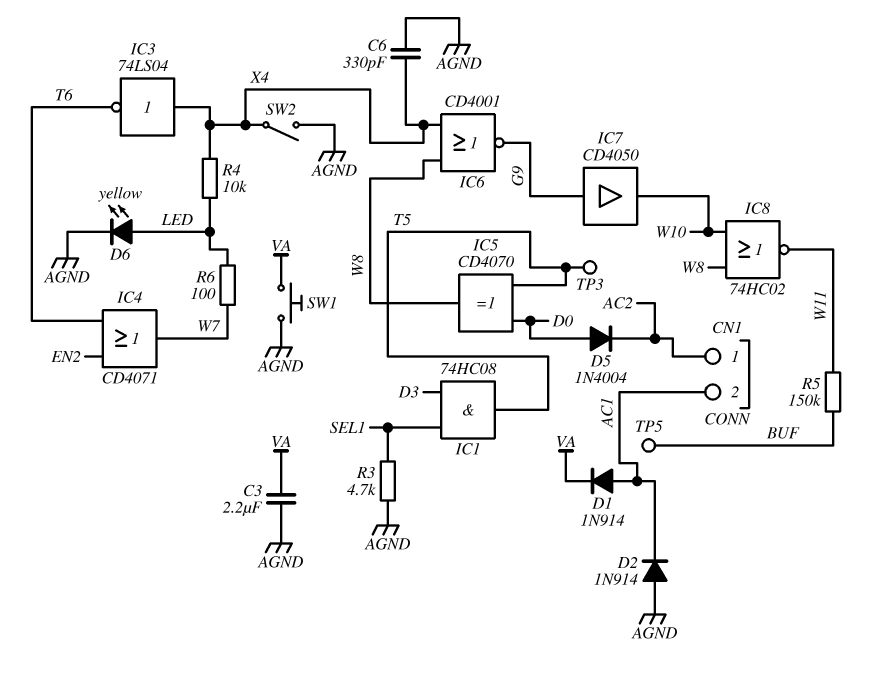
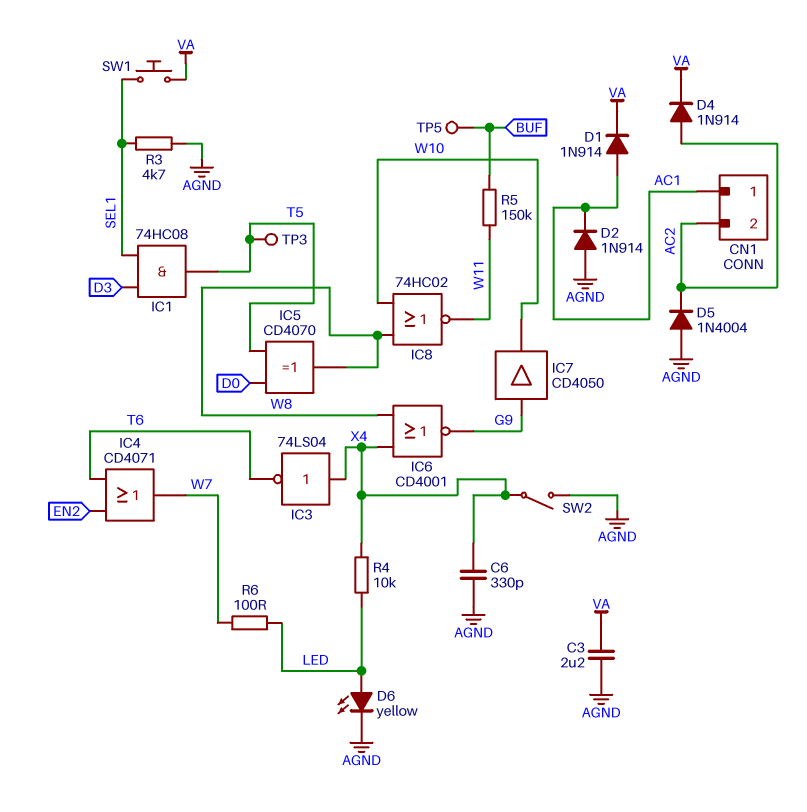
CN1 pin 1: AC2 -> AC1
CN1 pin 2: AC1 -> AC2
D4: none -> diode 1N914 (A AC2, K VA)
D5: diode 1N4004 (A D0, K AC2) -> diode 1N4004 (A AGND, K AC2)
SW1: button (AGND, VA) -> button (SEL1, VA)

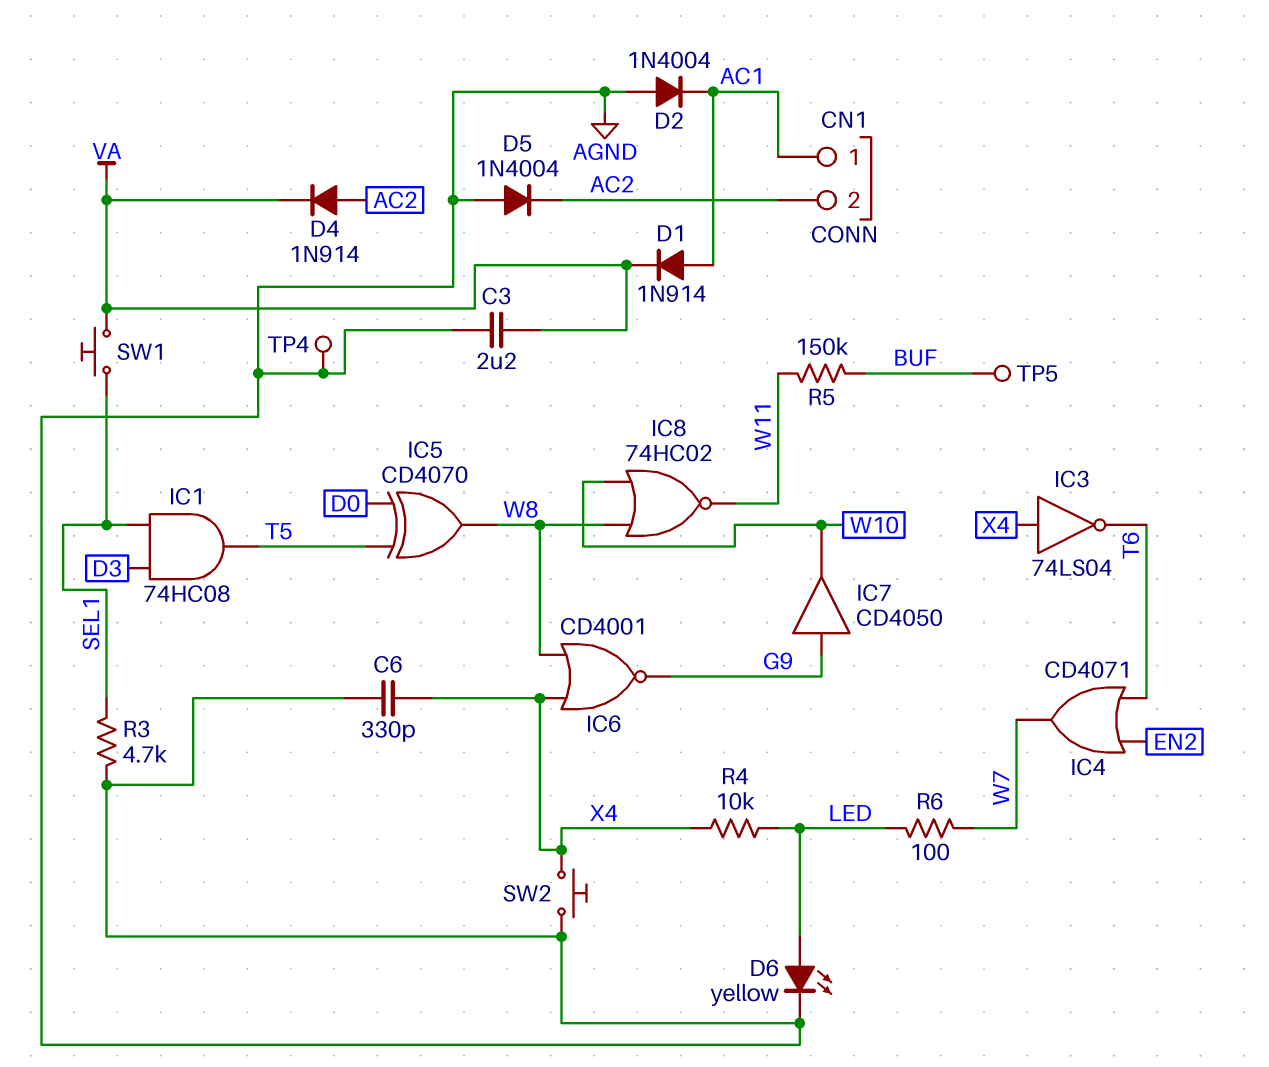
D2: diode 1N914 (A AGND, K AC1) -> diode 1N4004 (A AGND, K AC1)
SW2: switch (AGND, X4) -> button (AGND, X4)
TP3: test point (T5) -> none
TP4: none -> test point (AGND)

